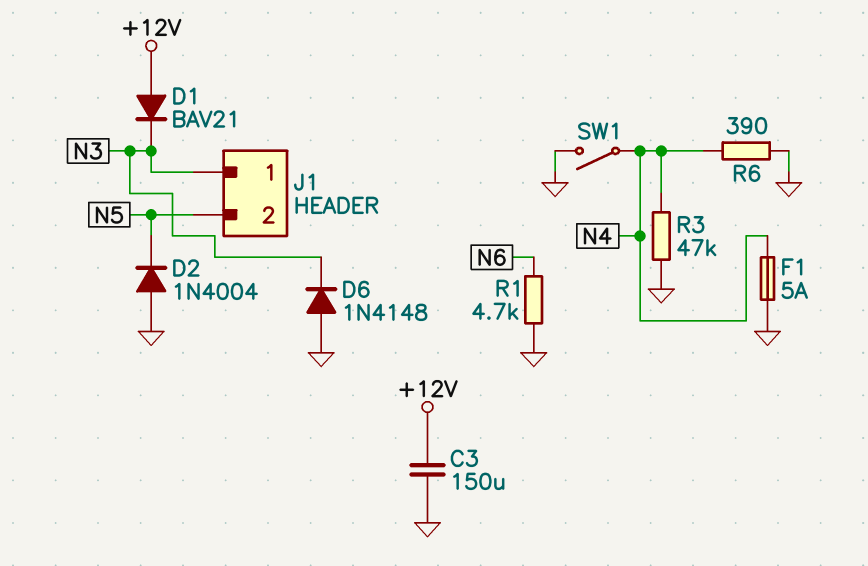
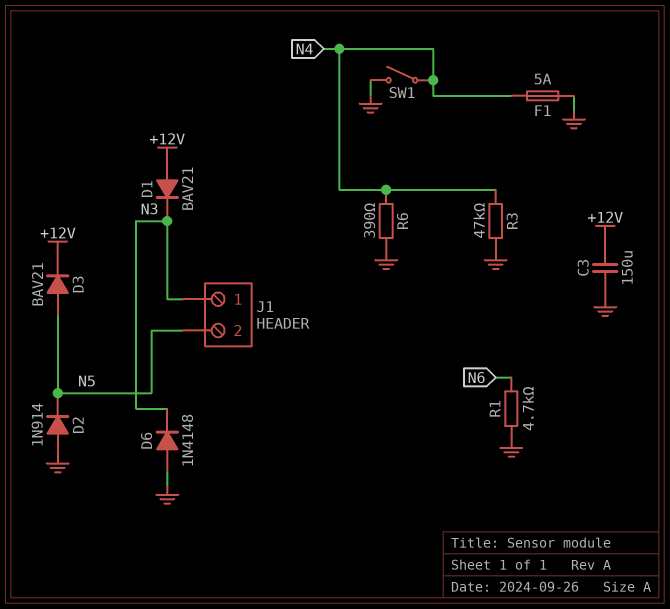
D2: diode 1N4004 (A GND, K N5) -> diode 1N914 (A GND, K N5)
D3: none -> diode BAV21 (A N5, K +12V)

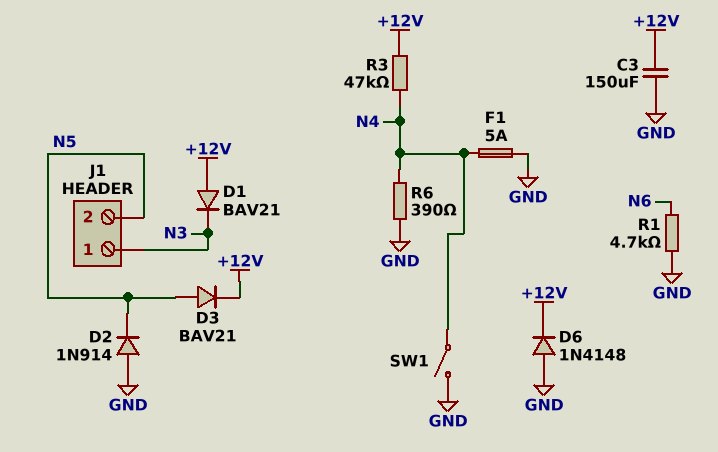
D6: diode 1N4148 (A GND, K N3) -> diode 1N4148 (A GND, K +12V)
R3: 47k (GND, N4) -> 47k (+12V, N4)

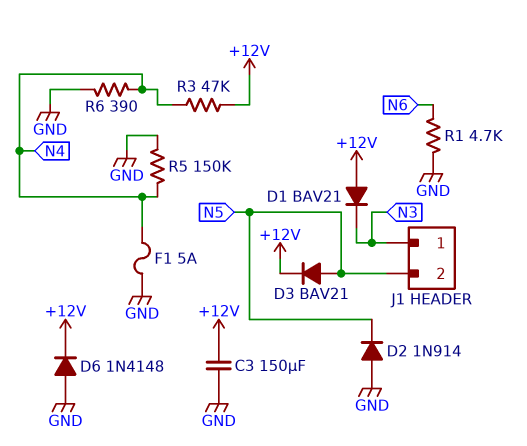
R5: none -> 150k (GND, N4)
SW1: switch (GND, N4) -> none

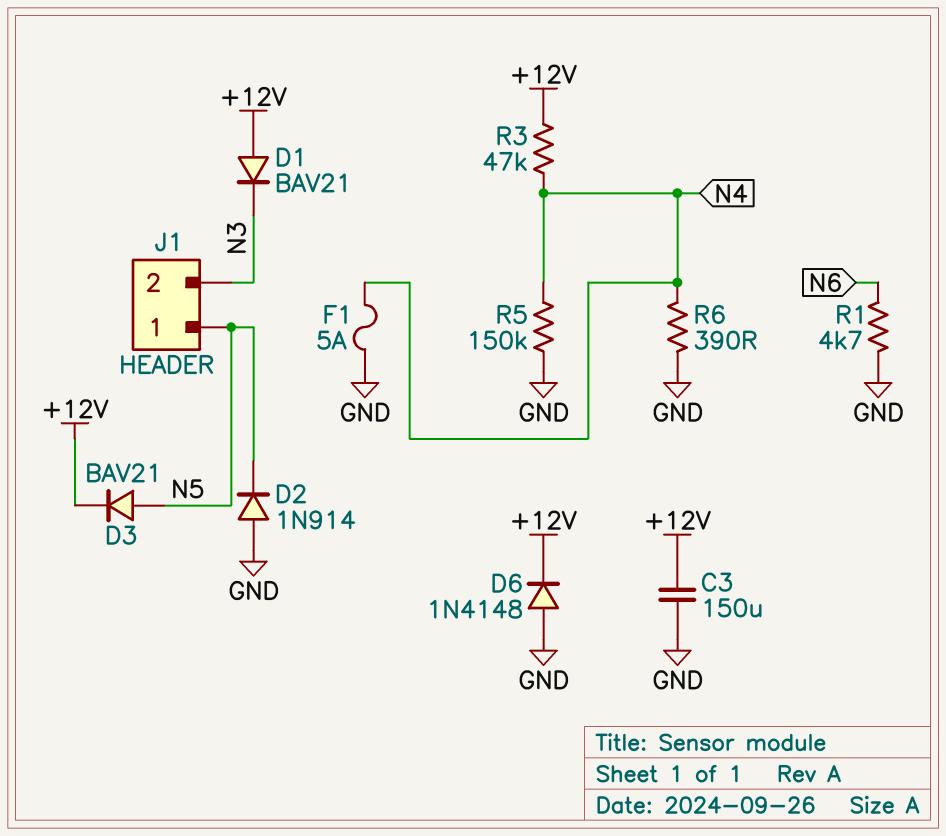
J1 pin 1: N3 -> N5
J1 pin 2: N5 -> N3

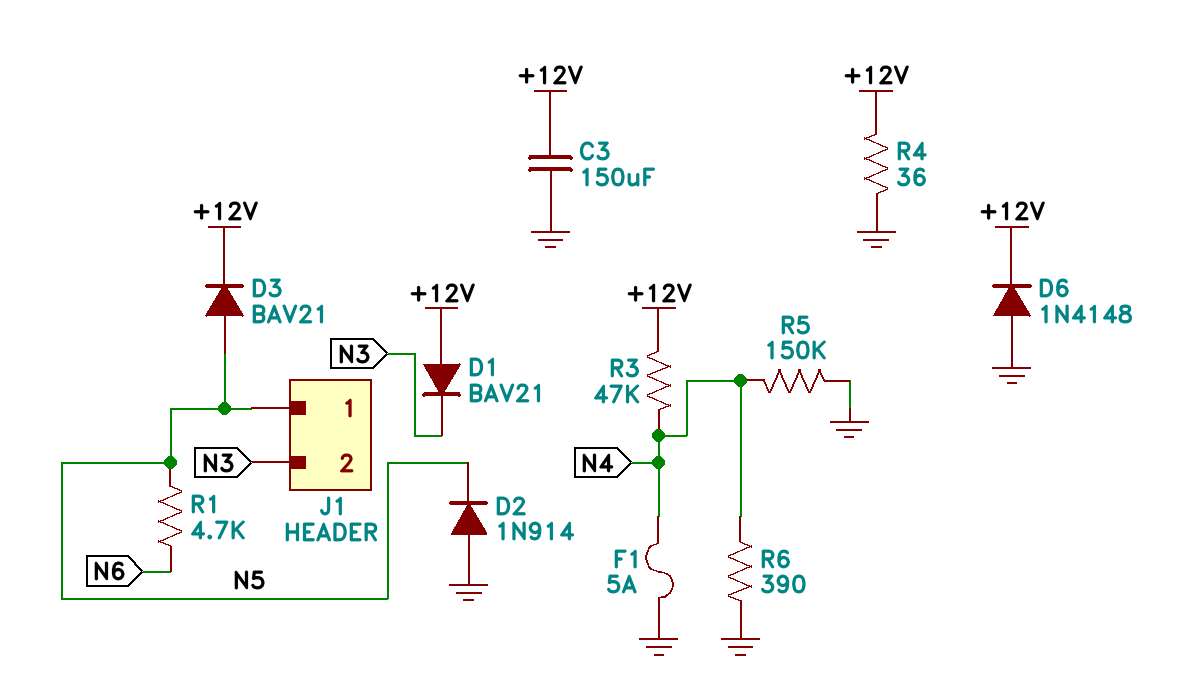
R1: 4.7k (GND, N6) -> 4.7k (N5, N6)
R4: none -> 36 (+12V, GND)

